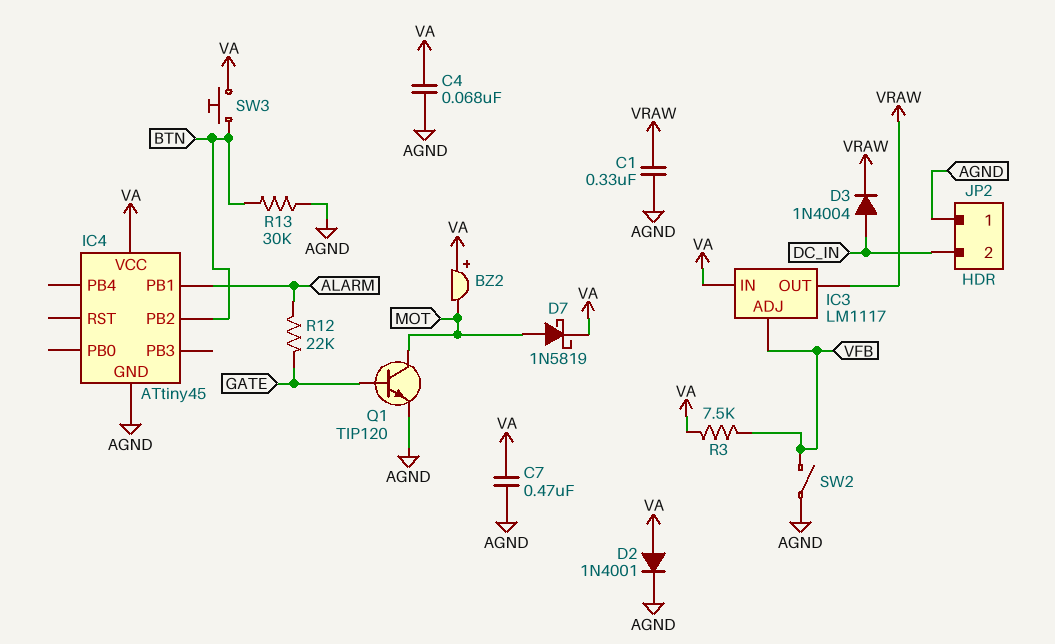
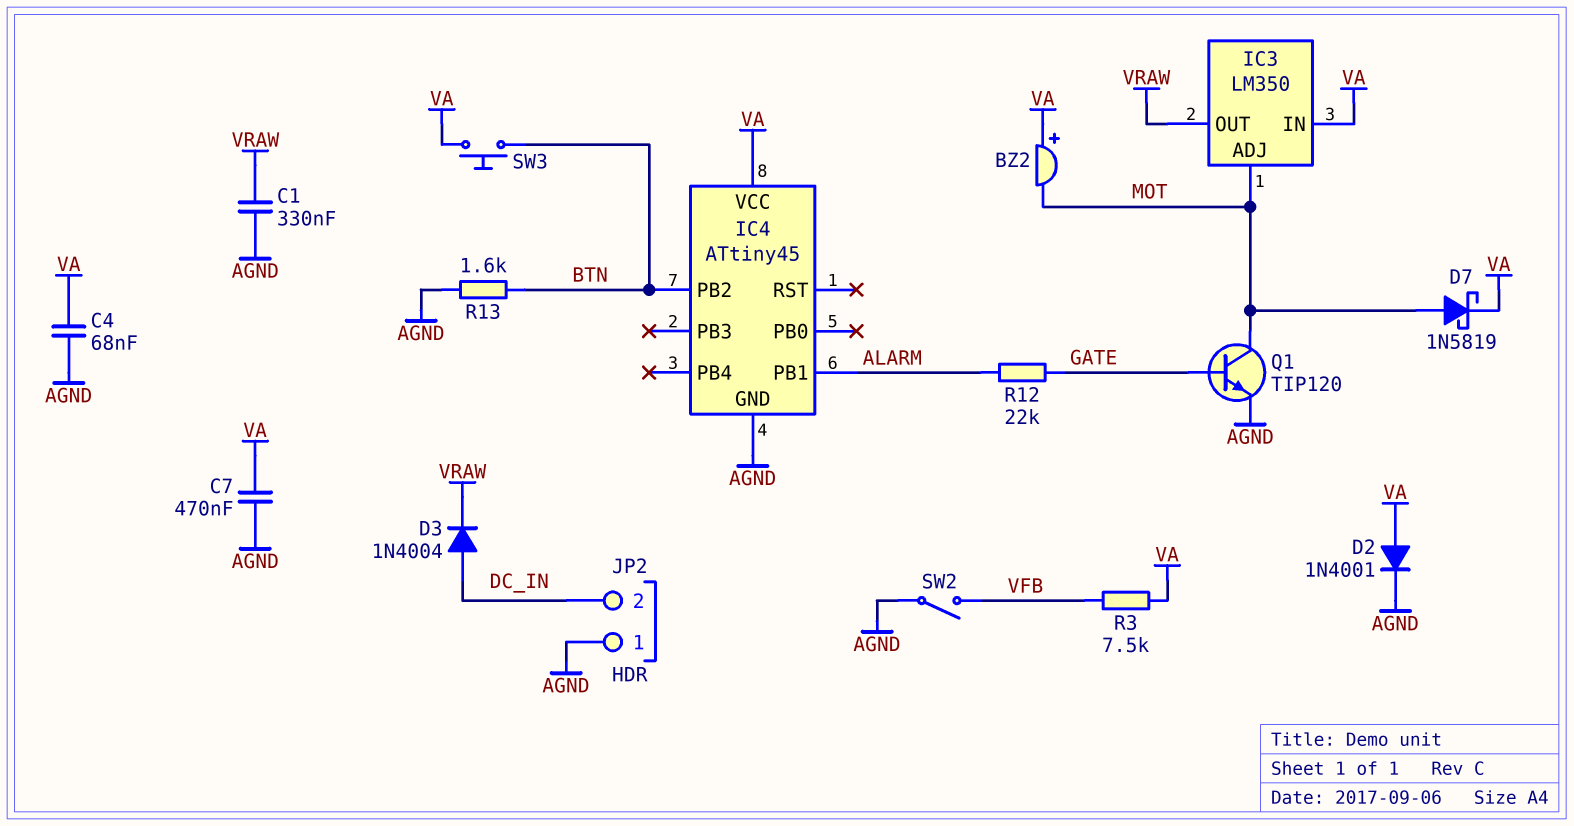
IC3: LM1117 -> LM350
IC3 pin ADJ: VFB -> MOT
R13: 30k (AGND, BTN) -> 1.6k (AGND, BTN)

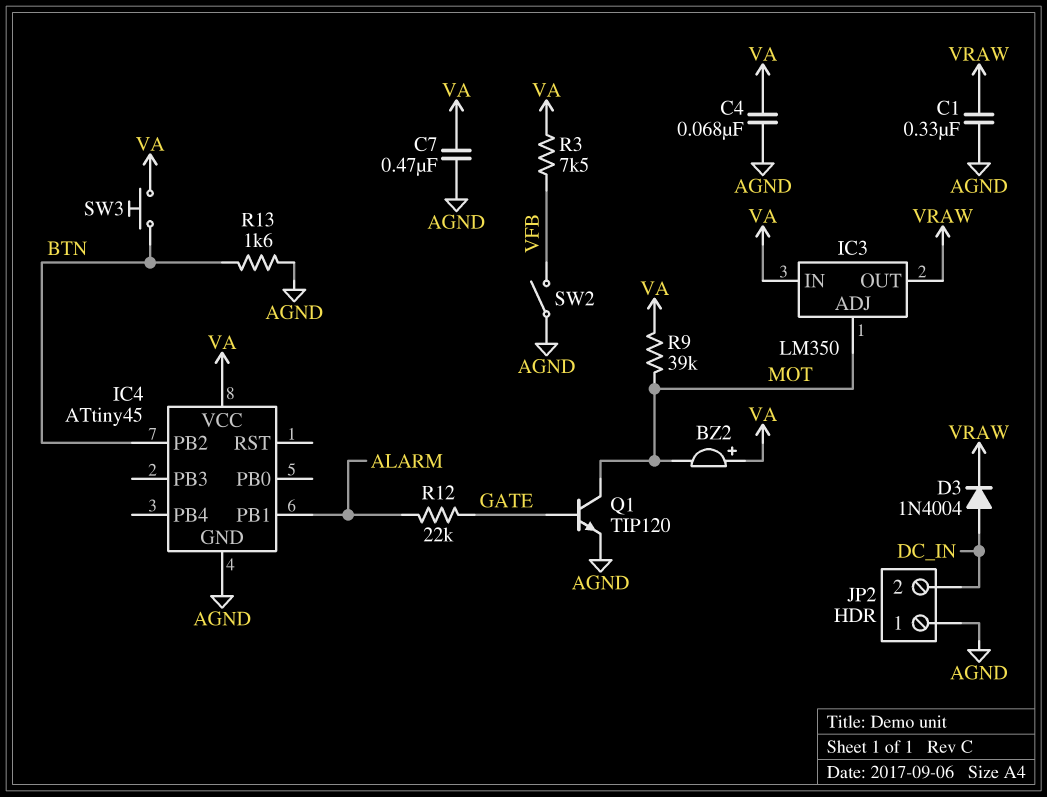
D2: diode 1N4001 (A VA, K AGND) -> none
D7: schottky 1N5819 (A MOT, K VA) -> none
R9: none -> 39k (MOT, VA)

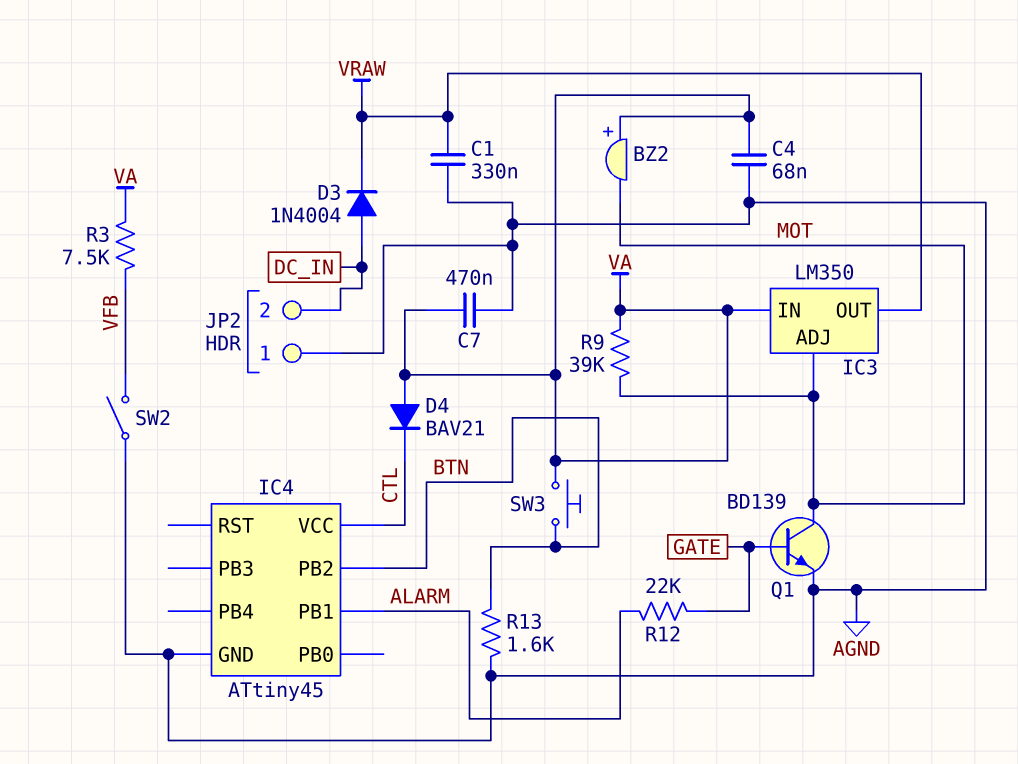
D4: none -> diode BAV21 (A VA, K CTL)
IC4 pin VCC: VA -> CTL
Q1: NPN TIP120 (B GATE, C MOT, E AGND) -> NPN BD139 (B GATE, C MOT, E AGND)

